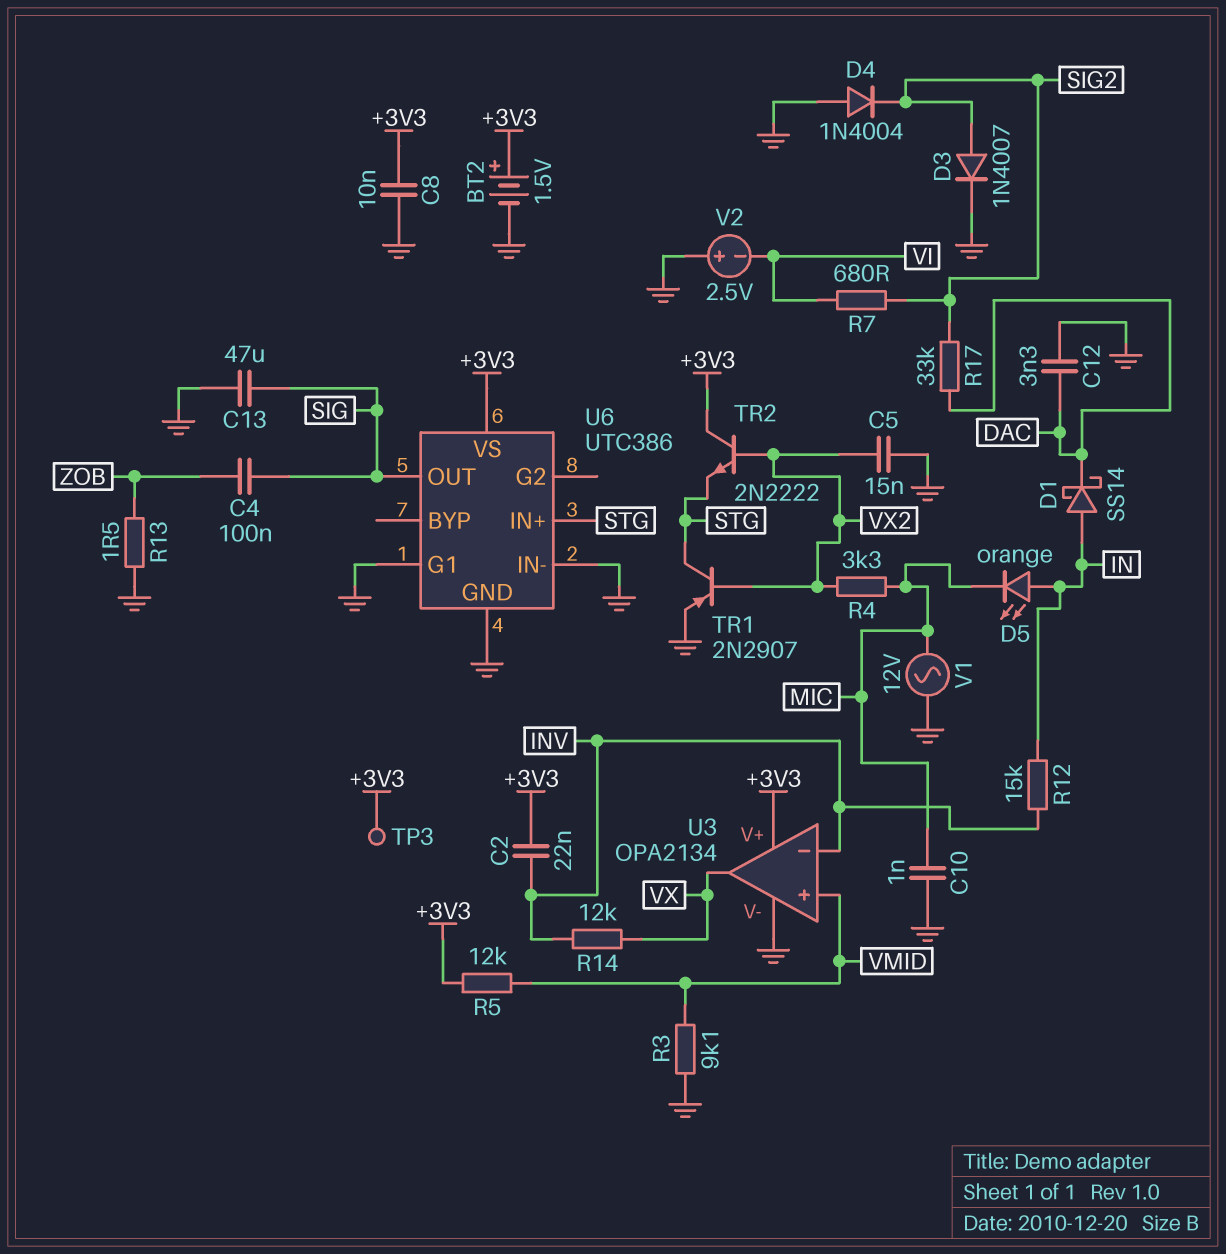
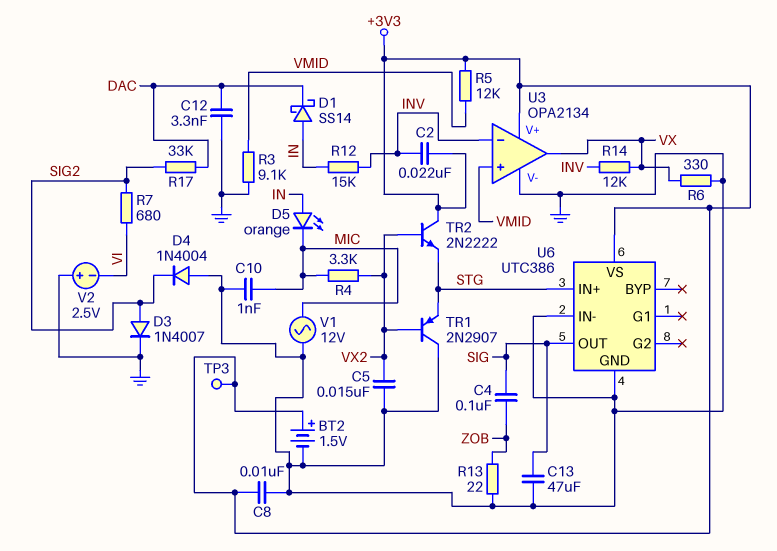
R6: none -> 330 (GND, VX)
R13: 1.5 (GND, ZOB) -> 22 (GND, ZOB)
TR1: PNP 2N2907 (B VX2, C STG, E GND) -> PNP 2N2907 (B VX2, C GND, E STG)
U6 pin G1: GND -> none

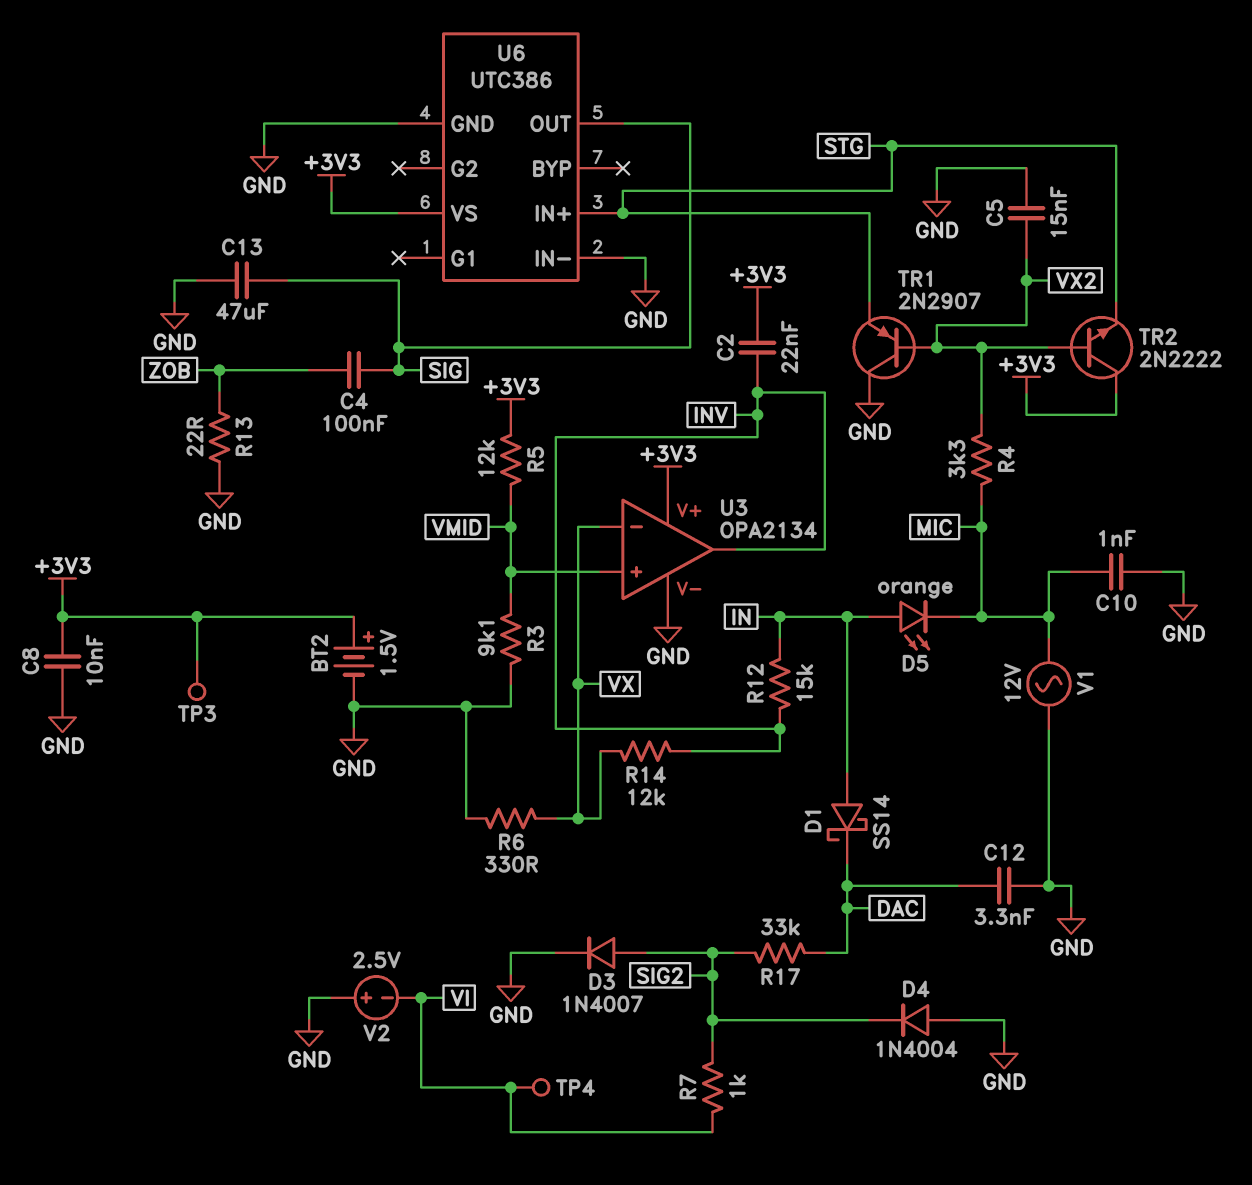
R7: 680 (SIG2, VI) -> 1k (SIG2, VI)
TP4: none -> test point (VI)
U3 pin in-: INV -> VX
U3 pin out: VX -> INV

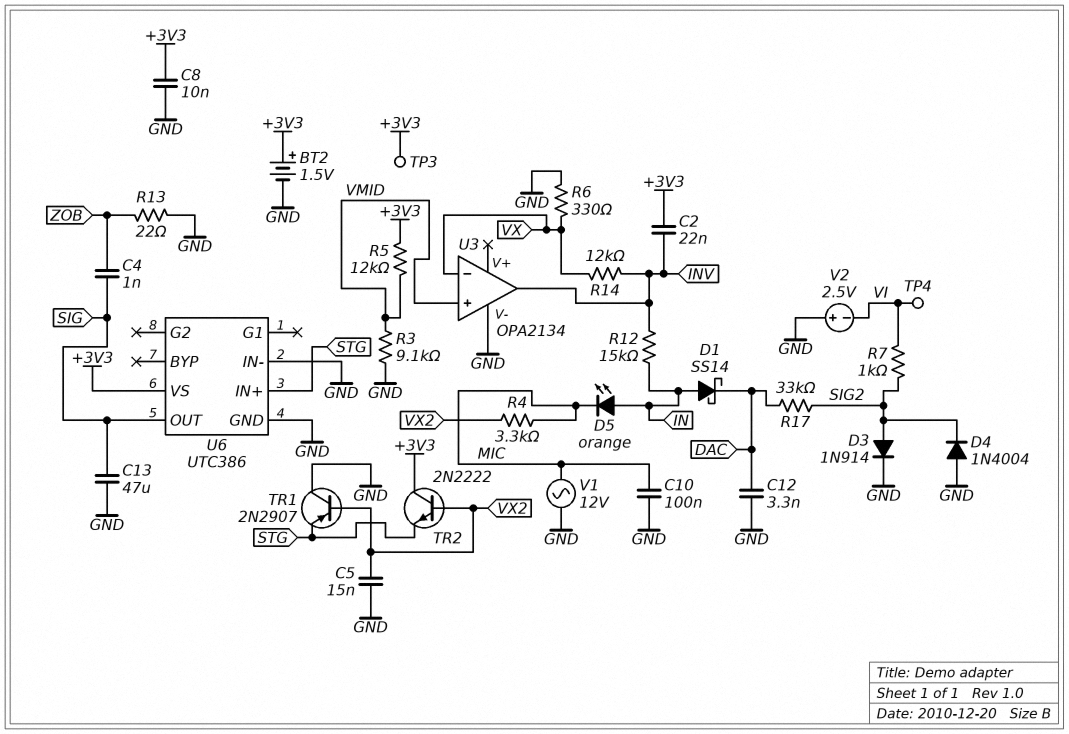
C4: 100nF (SIG, ZOB) -> 1nF (SIG, ZOB)
C10: 1nF (GND, MIC) -> 100nF (GND, MIC)
D3: diode 1N4007 (A SIG2, K GND) -> diode 1N914 (A SIG2, K GND)
U3 pin V+: +3V3 -> none

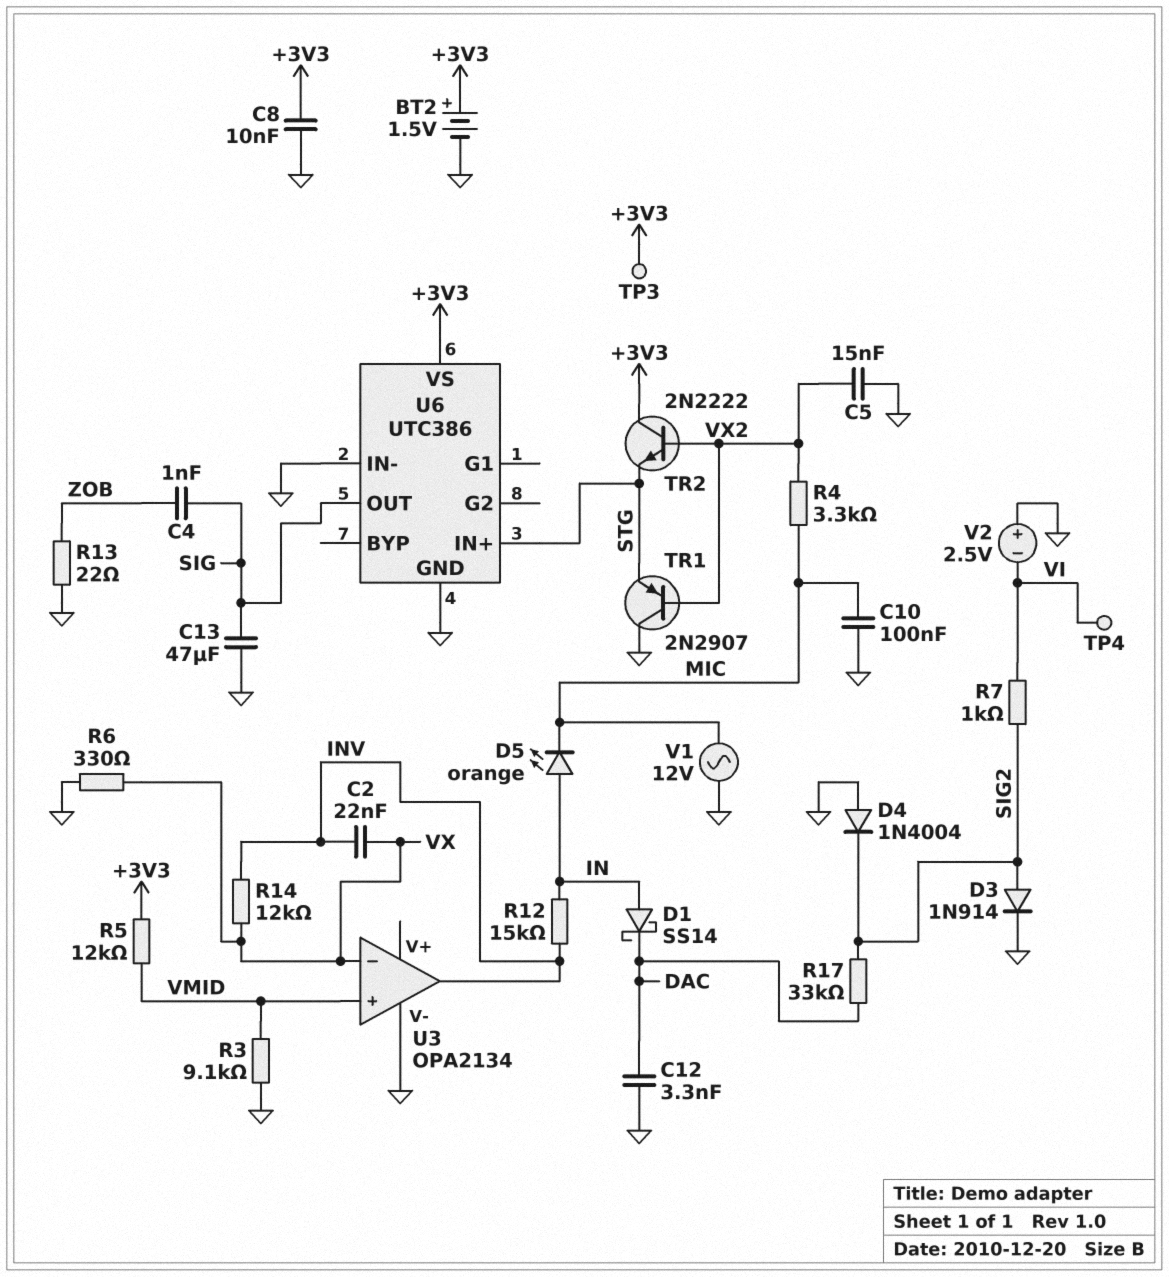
C2: 22nF (+3V3, INV) -> 22nF (INV, VX)

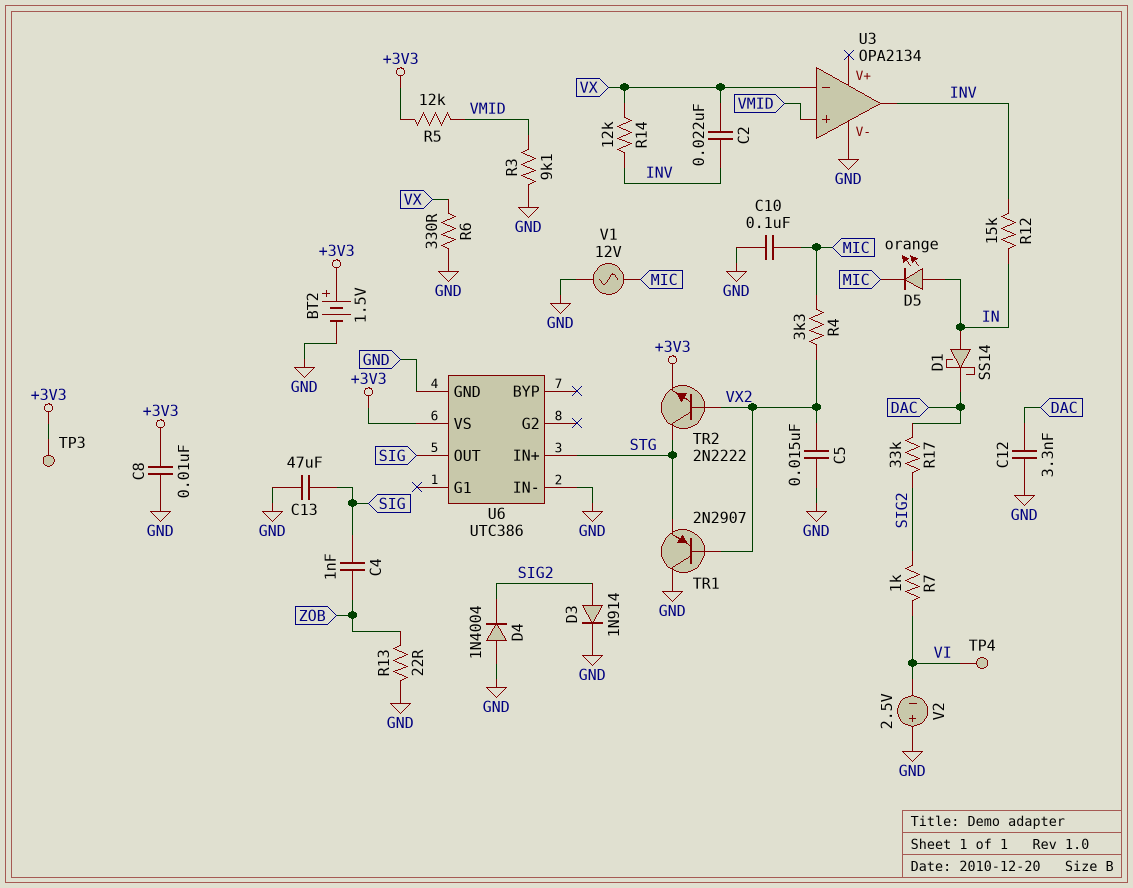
TR2: NPN 2N2222 (B VX2, C +3V3, E STG) -> NPN 2N2222 (B VX2, C STG, E +3V3)

